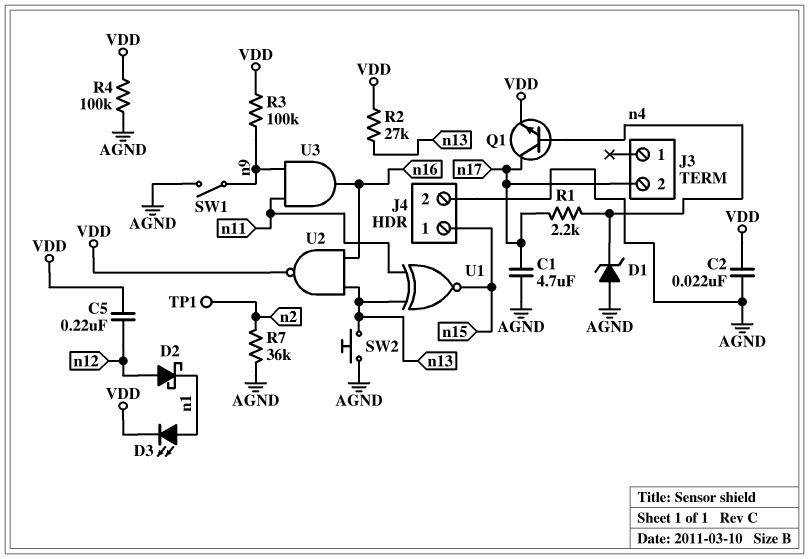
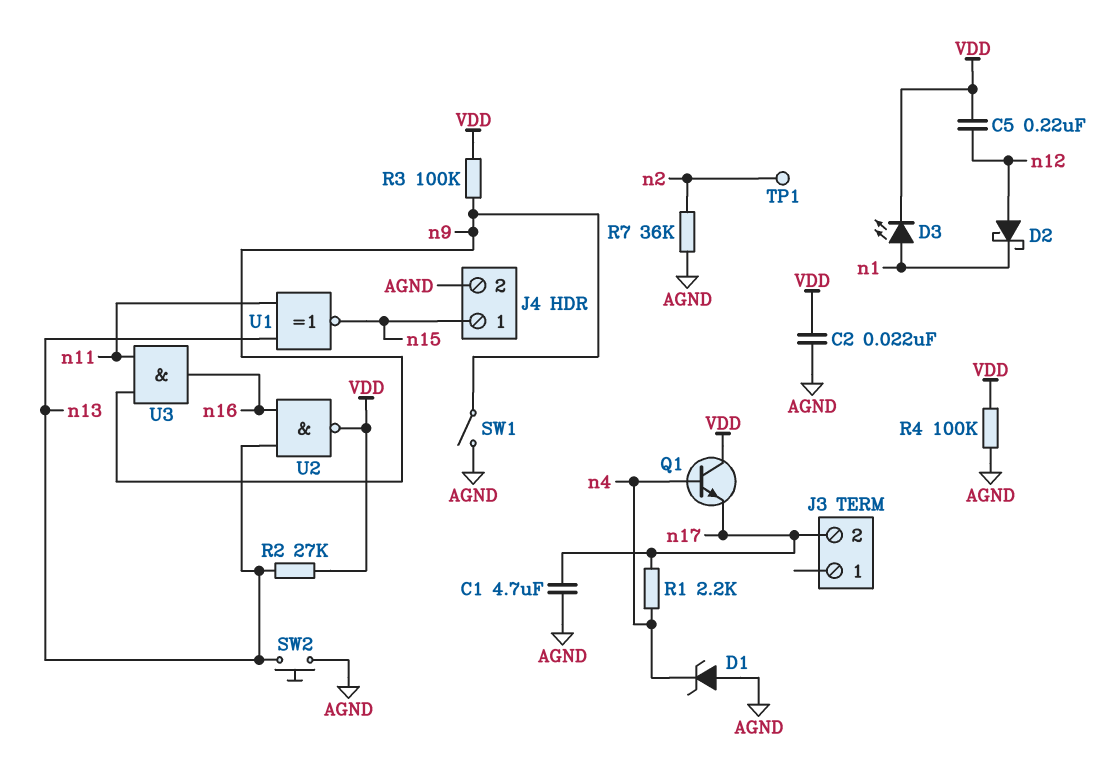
Q1: NPN (B n4, C n17, E VDD) -> NPN (B n4, C VDD, E n17)

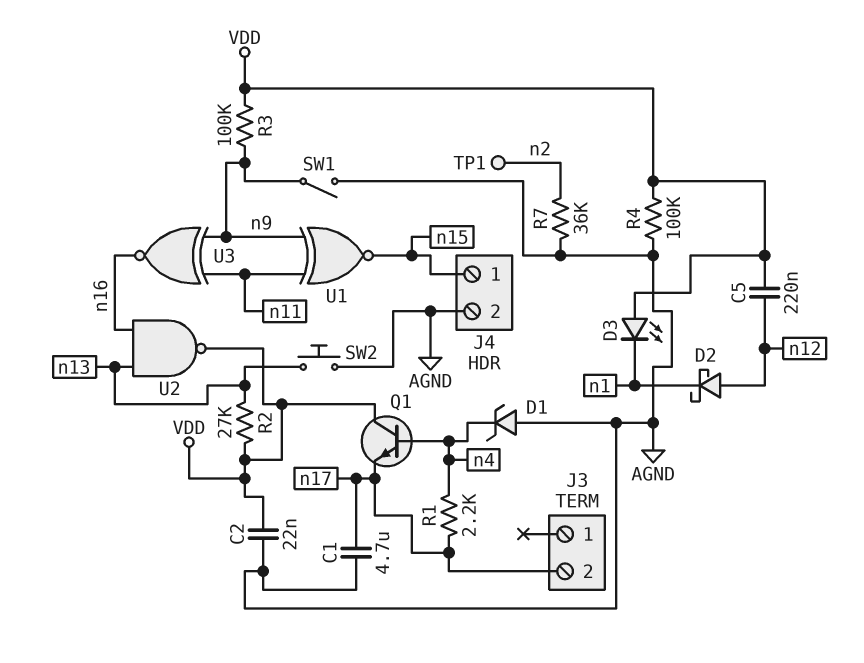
D3: LED (A n1, K VDD) -> LED (A VDD, K n1)
U1: XNOR (in n11, in n13, out n15) -> XNOR (in n9, in n11, out n15)
U3: AND (in n9, in n11, out n16) -> XNOR (in n9, in n11, out n16)

